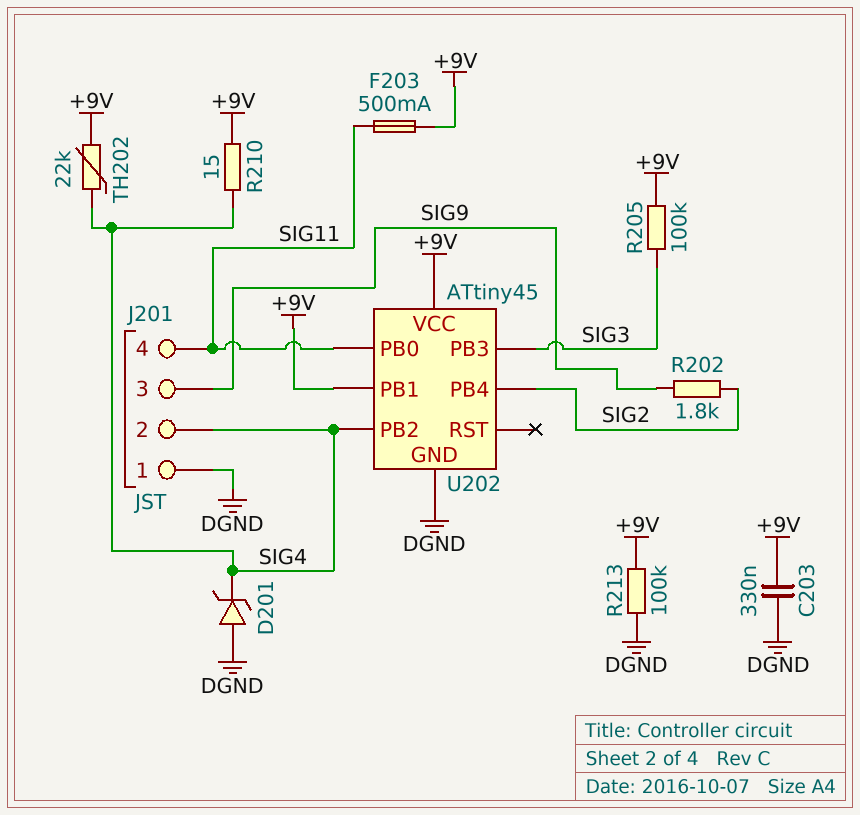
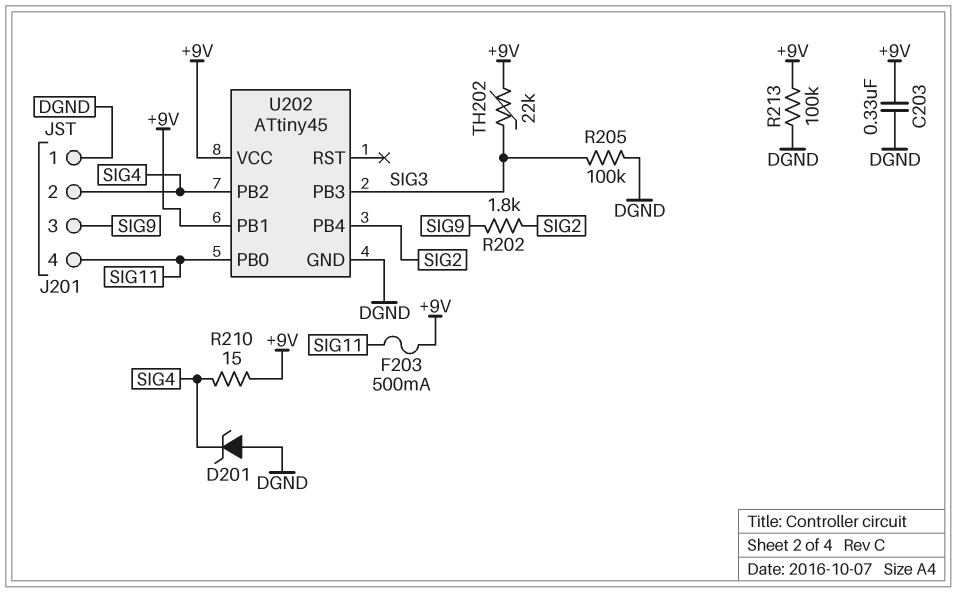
R205: 100k (+9V, SIG3) -> 100k (DGND, SIG3)
TH202: 22k (+9V, SIG4) -> 22k (+9V, SIG3)

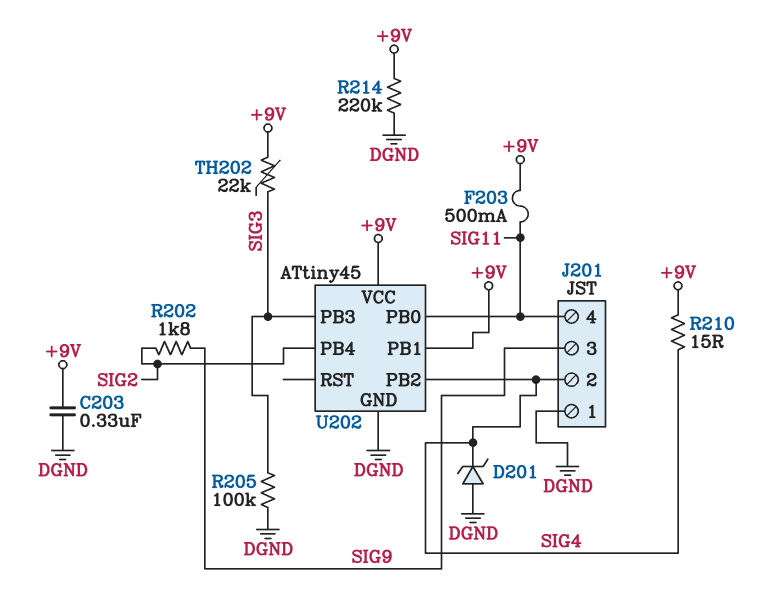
R213: 100k (+9V, DGND) -> none
R214: none -> 220k (+9V, DGND)

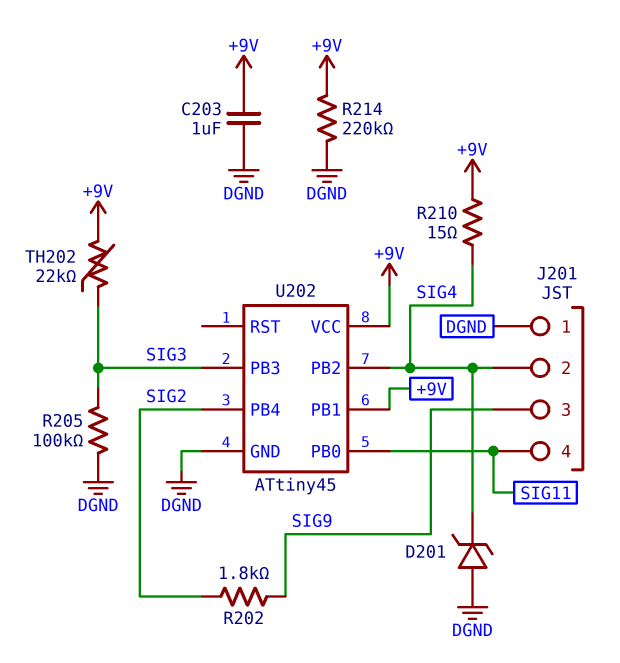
C203: 330nF (+9V, DGND) -> 1uF (+9V, DGND)
F203: 500mA (+9V, SIG11) -> none

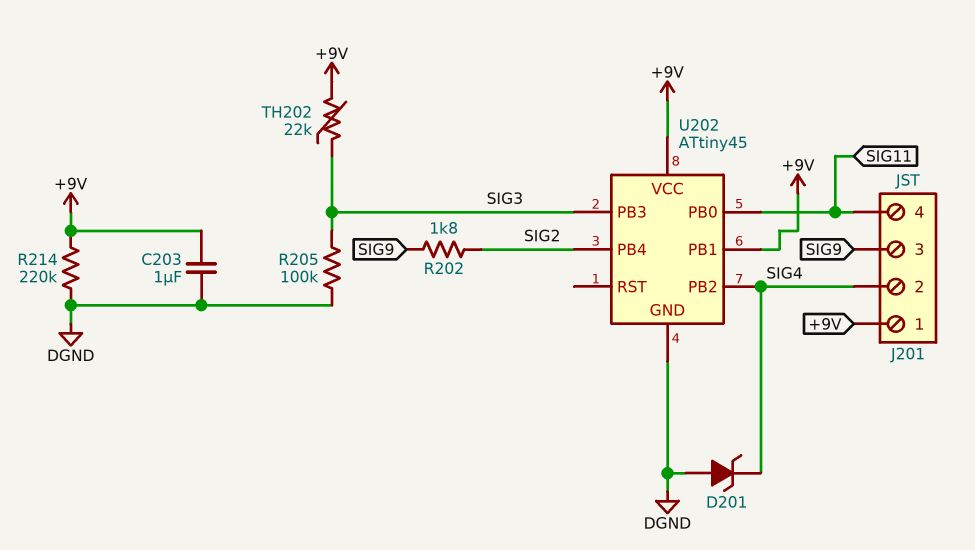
J201 pin 1: DGND -> +9V
R210: 15 (+9V, SIG4) -> none

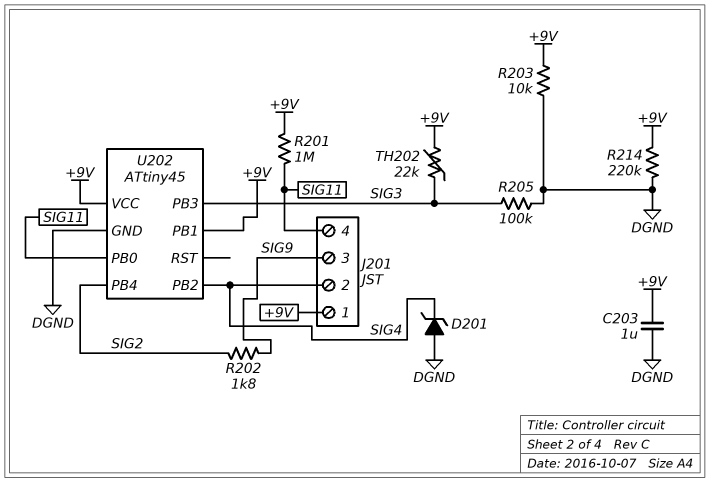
R201: none -> 1M (+9V, SIG11)
R203: none -> 10k (+9V, DGND)

